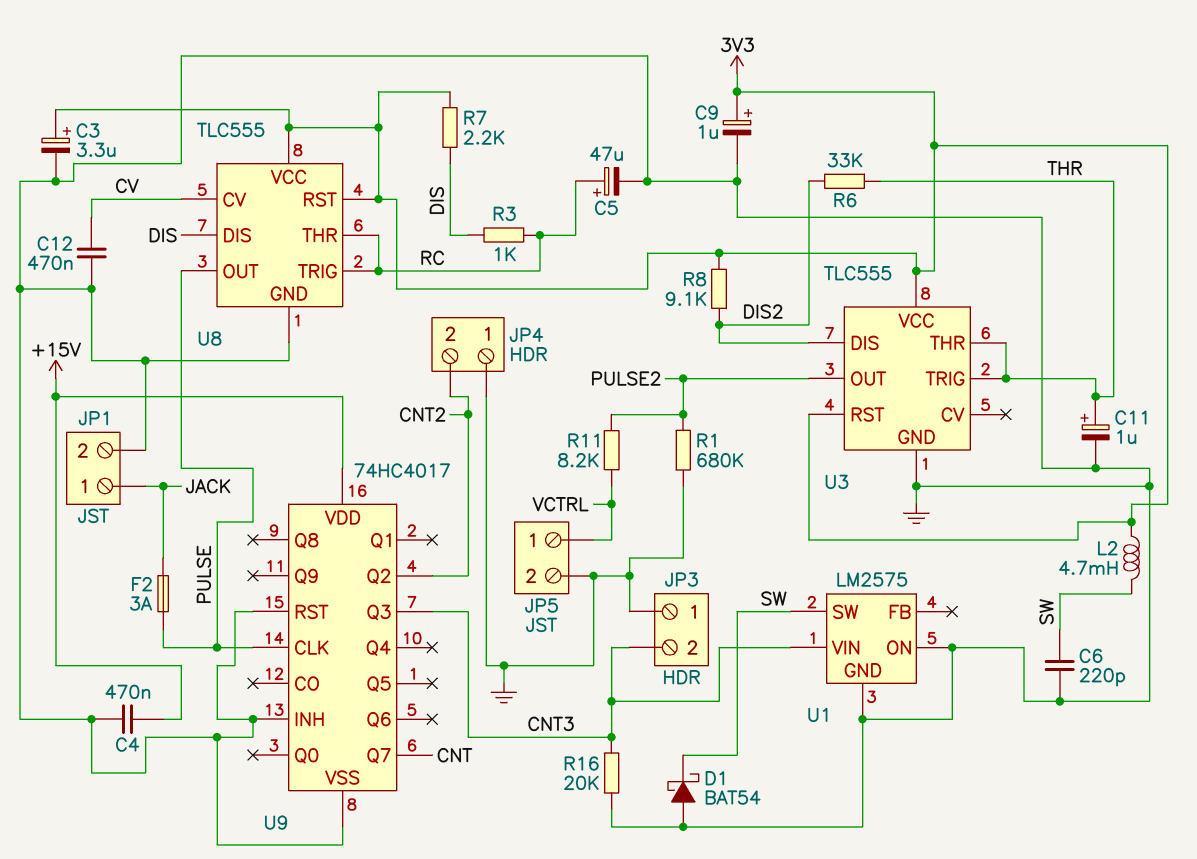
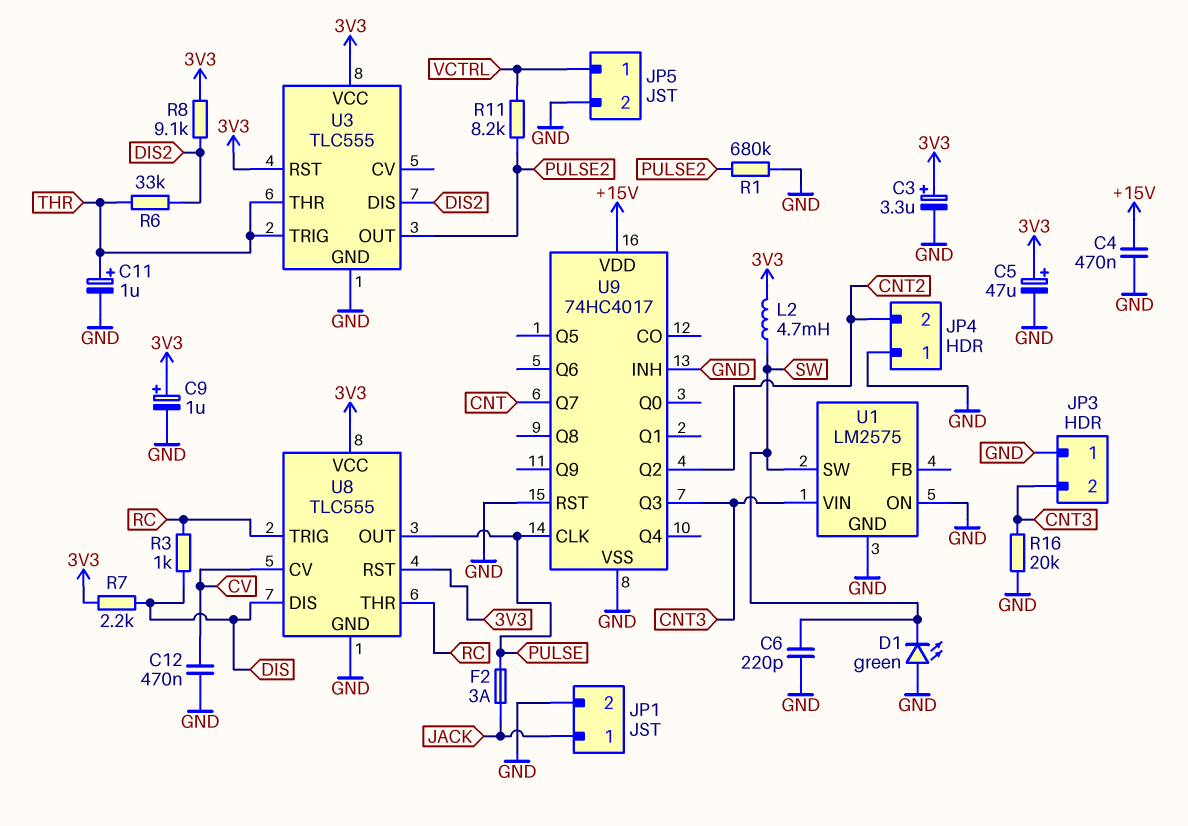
C5: 47uF (plus RC, minus GND) -> 47uF (plus 3V3, minus GND)
D1: schottky BAT54 (A GND, K SW) -> LED green (A GND, K SW)

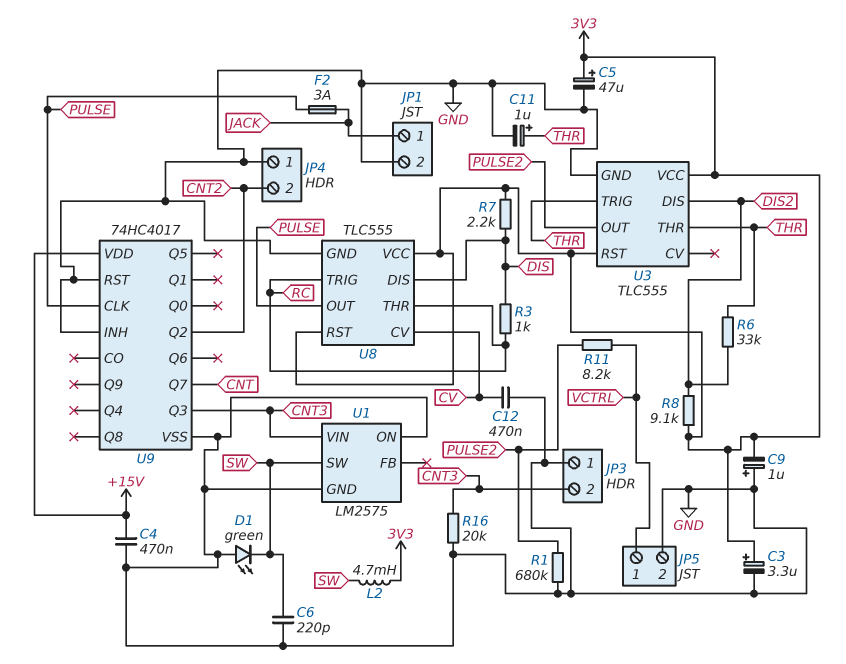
C9: 1uF (plus 3V3, minus GND) -> 1uF (plus GND, minus 3V3)

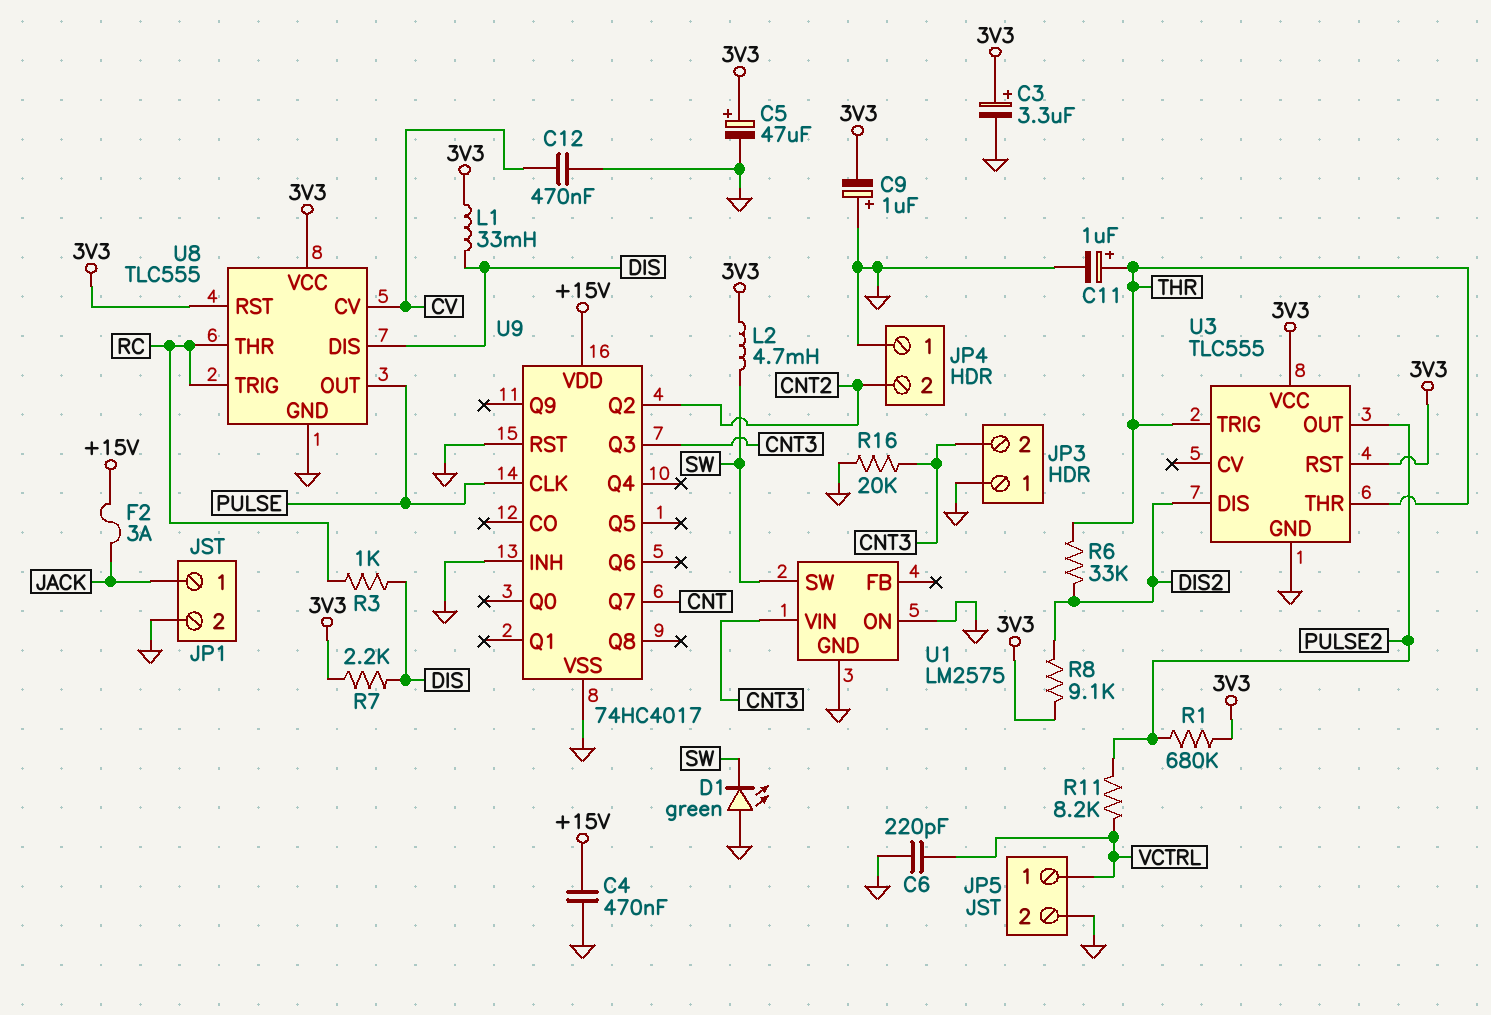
C6: 220pF (GND, SW) -> 220pF (GND, VCTRL)
F2: 3A (JACK, PULSE) -> 3A (+15V, JACK)
L1: none -> 33mH (3V3, DIS)
R1: 680k (GND, PULSE2) -> 680k (3V3, PULSE2)

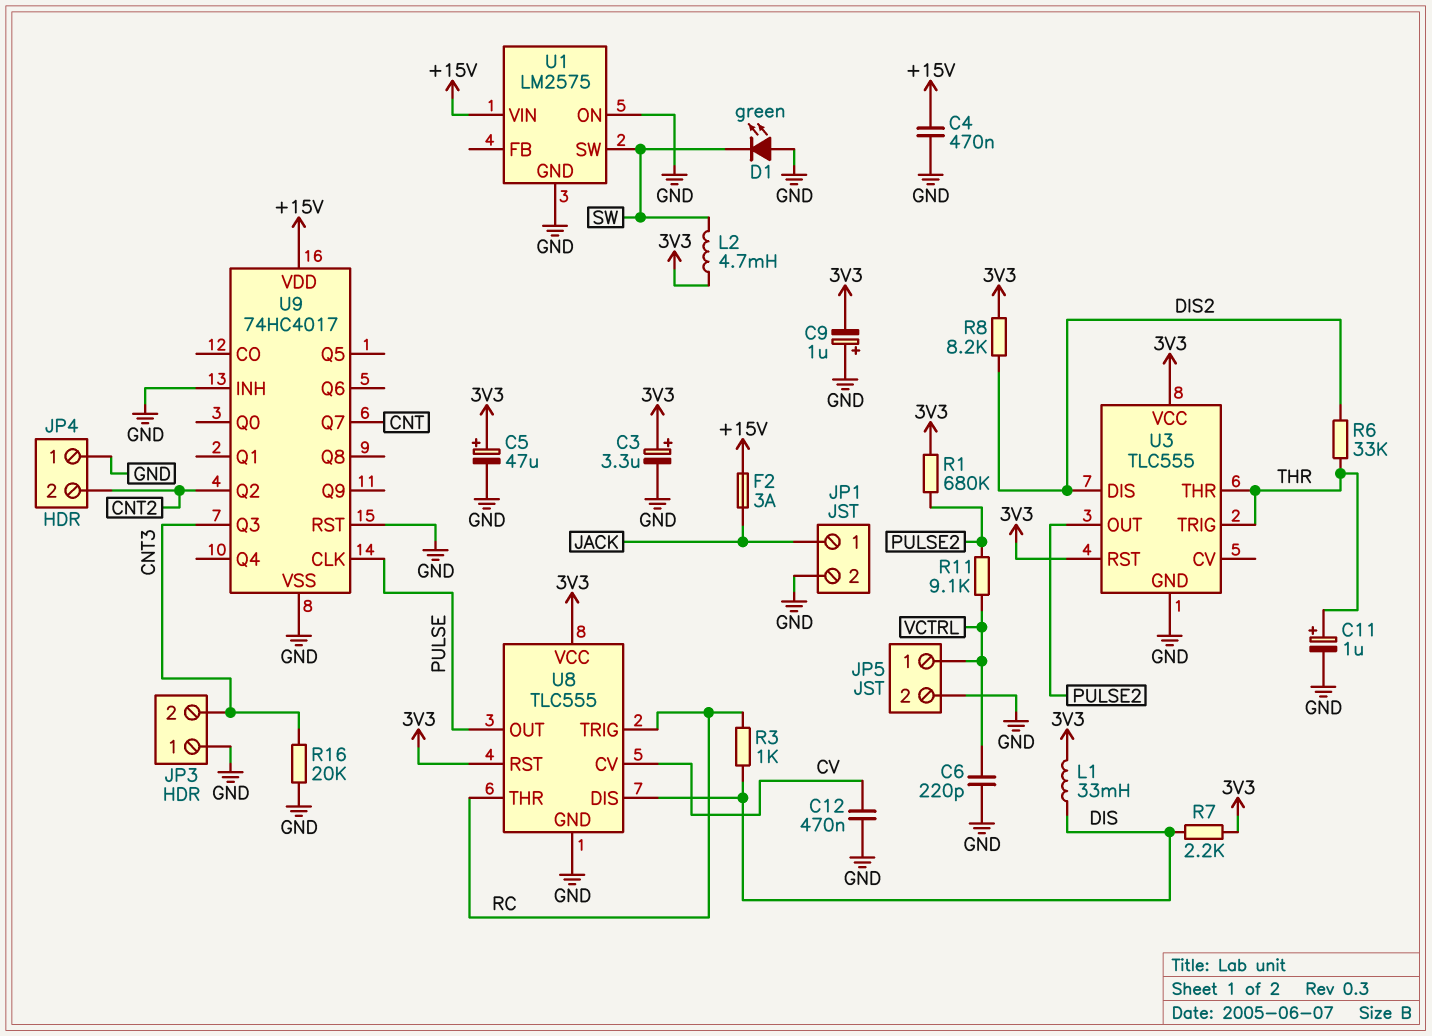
R8: 9.1k (3V3, DIS2) -> 8.2k (3V3, DIS2)
R11: 8.2k (PULSE2, VCTRL) -> 9.1k (PULSE2, VCTRL)
U1 pin VIN: CNT3 -> +15V

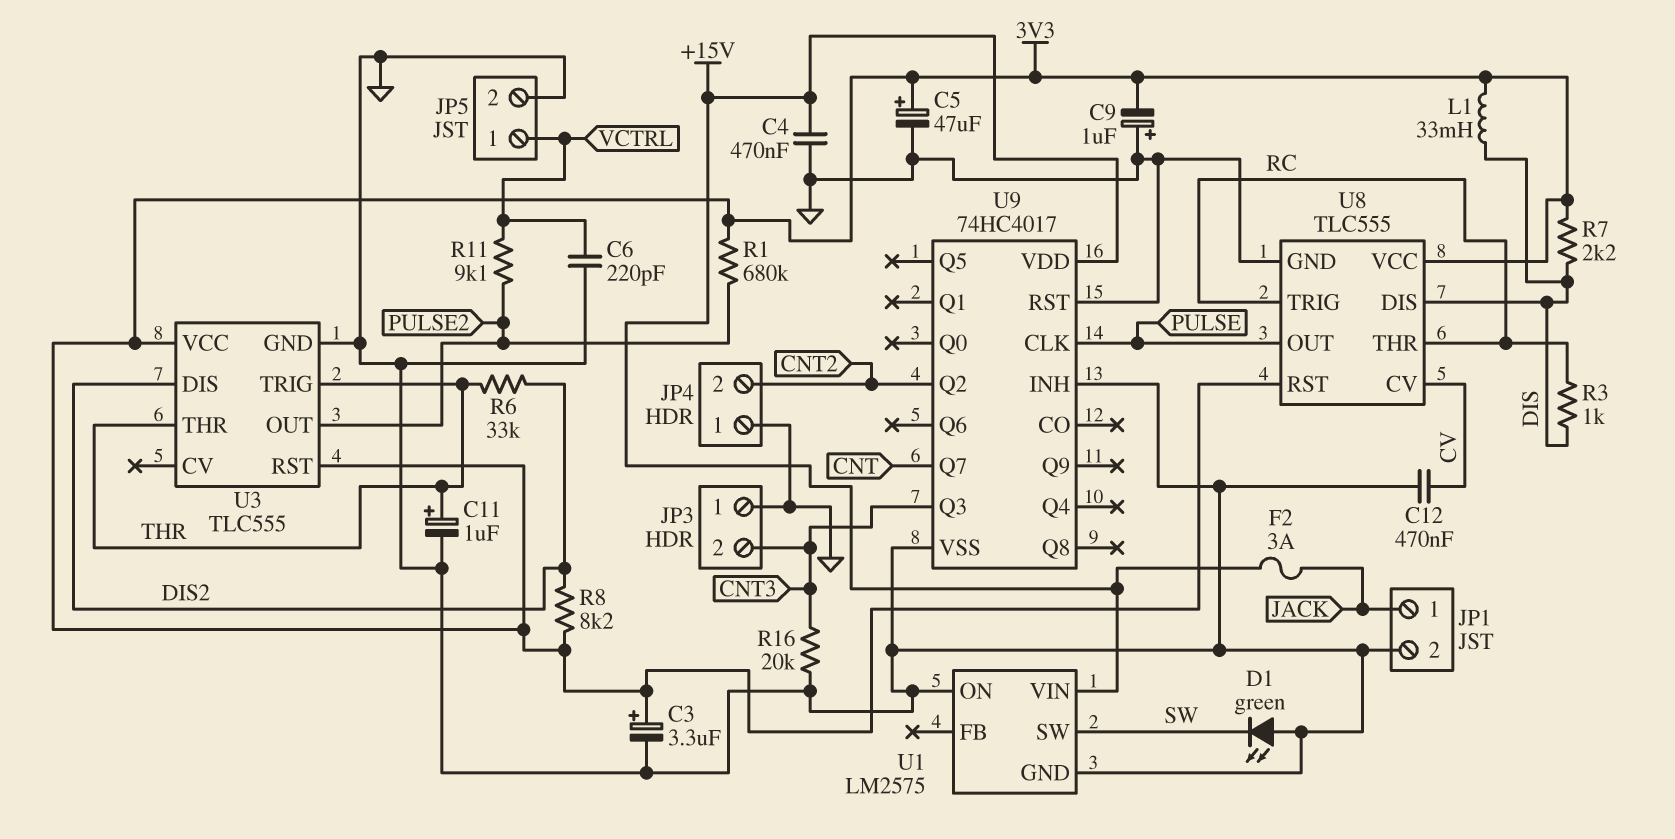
L2: 4.7mH (3V3, SW) -> none

